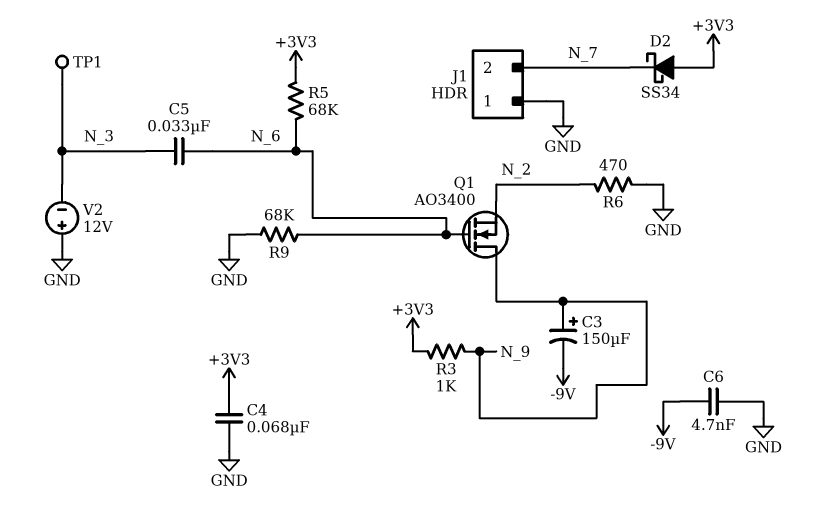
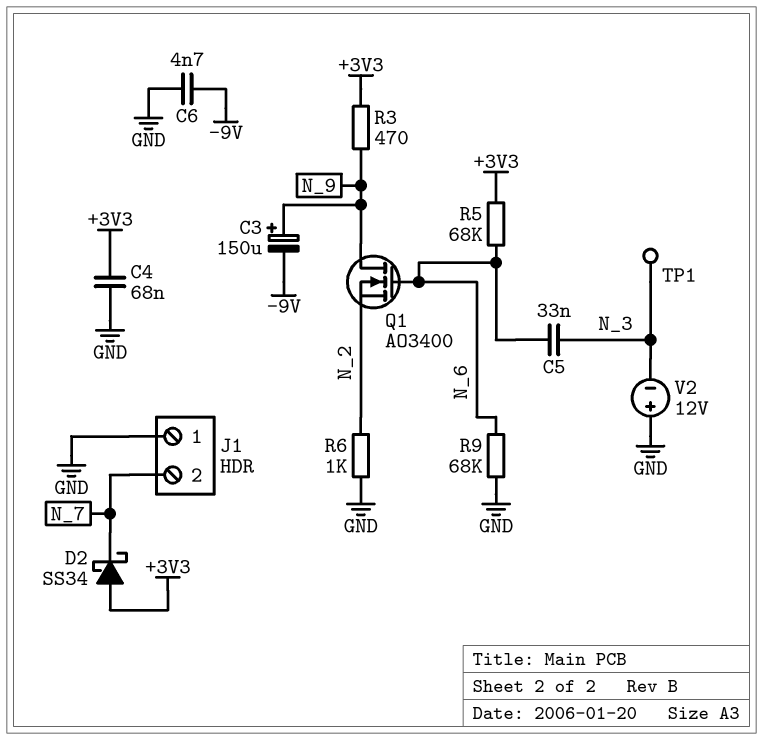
R3: 1k (+3V3, N_9) -> 470 (+3V3, N_9)
R6: 470 (GND, N_2) -> 1k (GND, N_2)

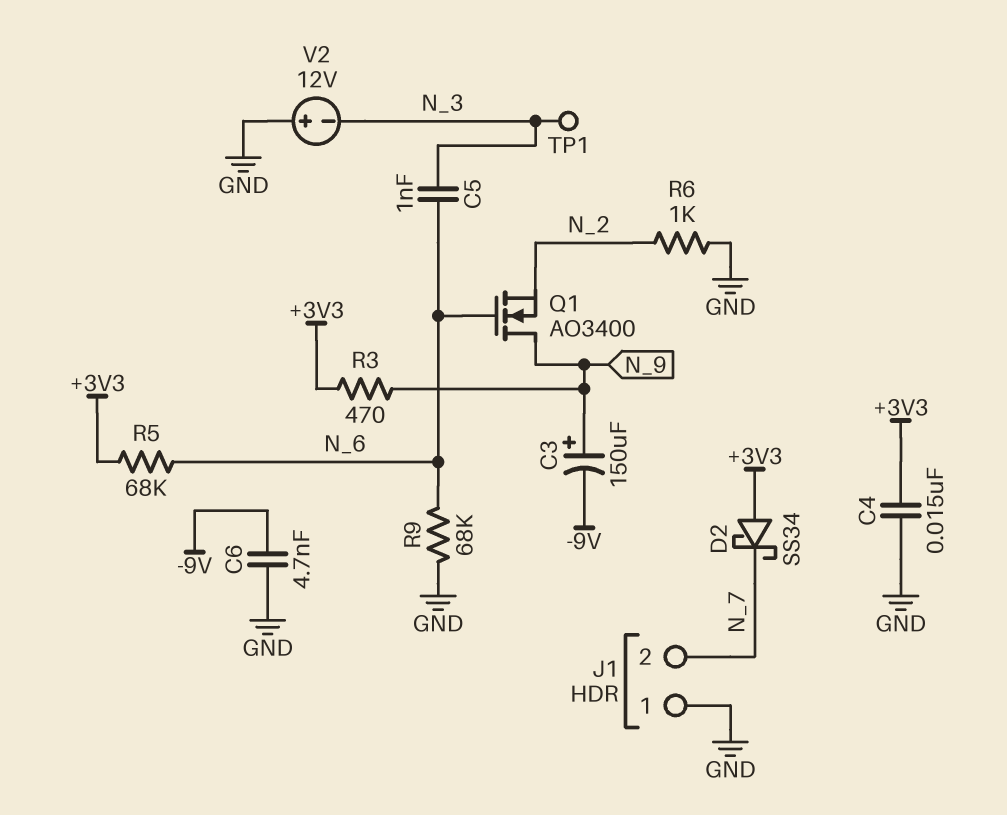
C4: 68nF (+3V3, GND) -> 15nF (+3V3, GND)
C5: 33nF (N_3, N_6) -> 1nF (N_3, N_6)

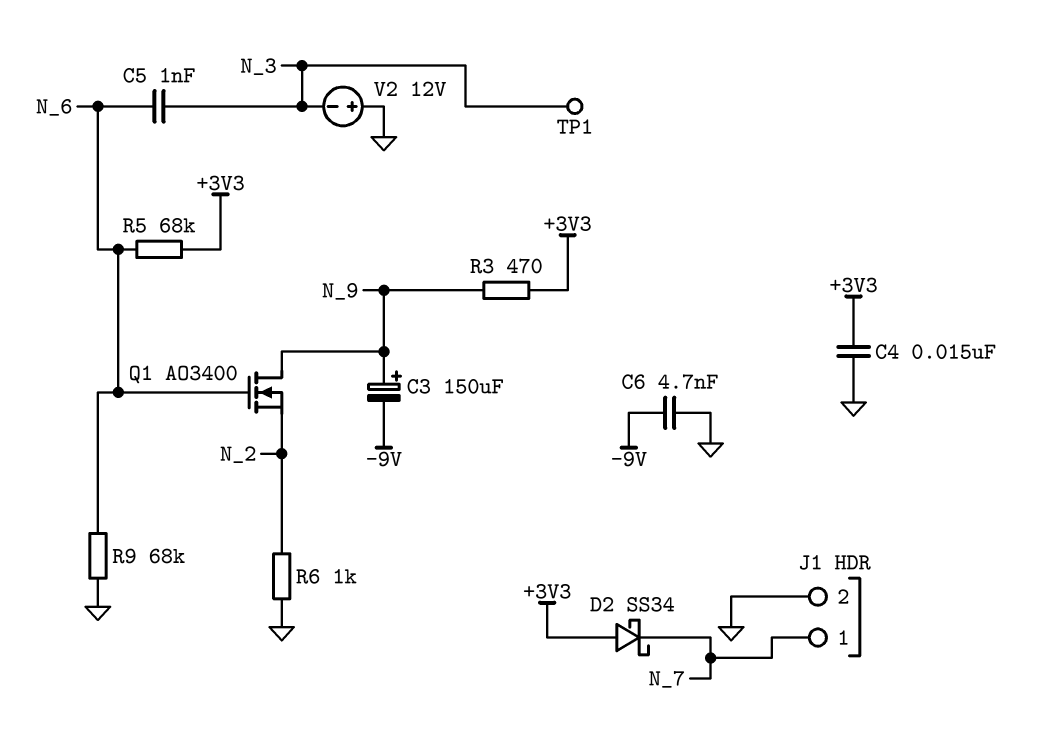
J1 pin 1: GND -> N_7
J1 pin 2: N_7 -> GND

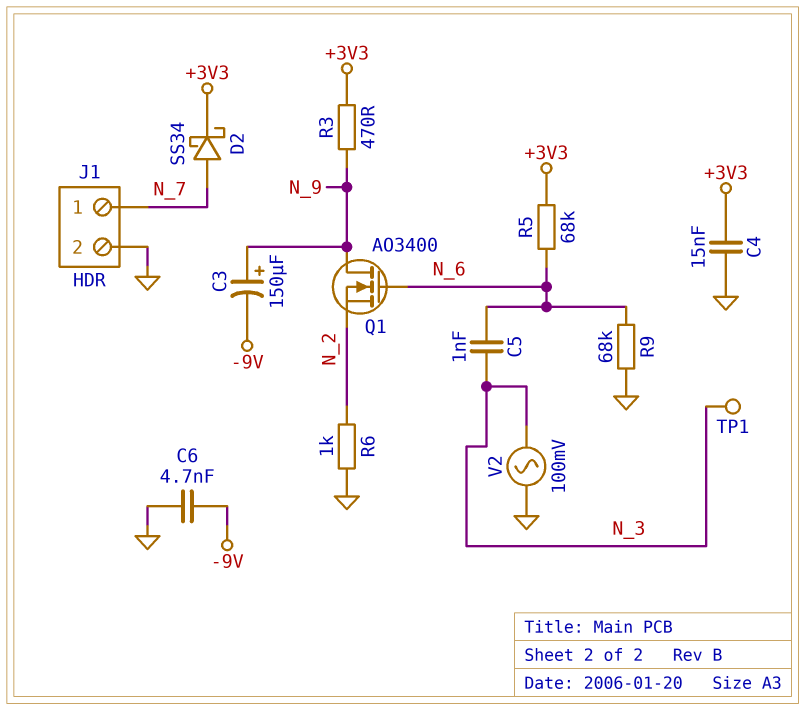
D2: schottky SS34 (A +3V3, K N_7) -> schottky SS34 (A N_7, K +3V3)
V2: 12V (plus GND, minus N_3) -> AC 100mV (GND, N_3)

